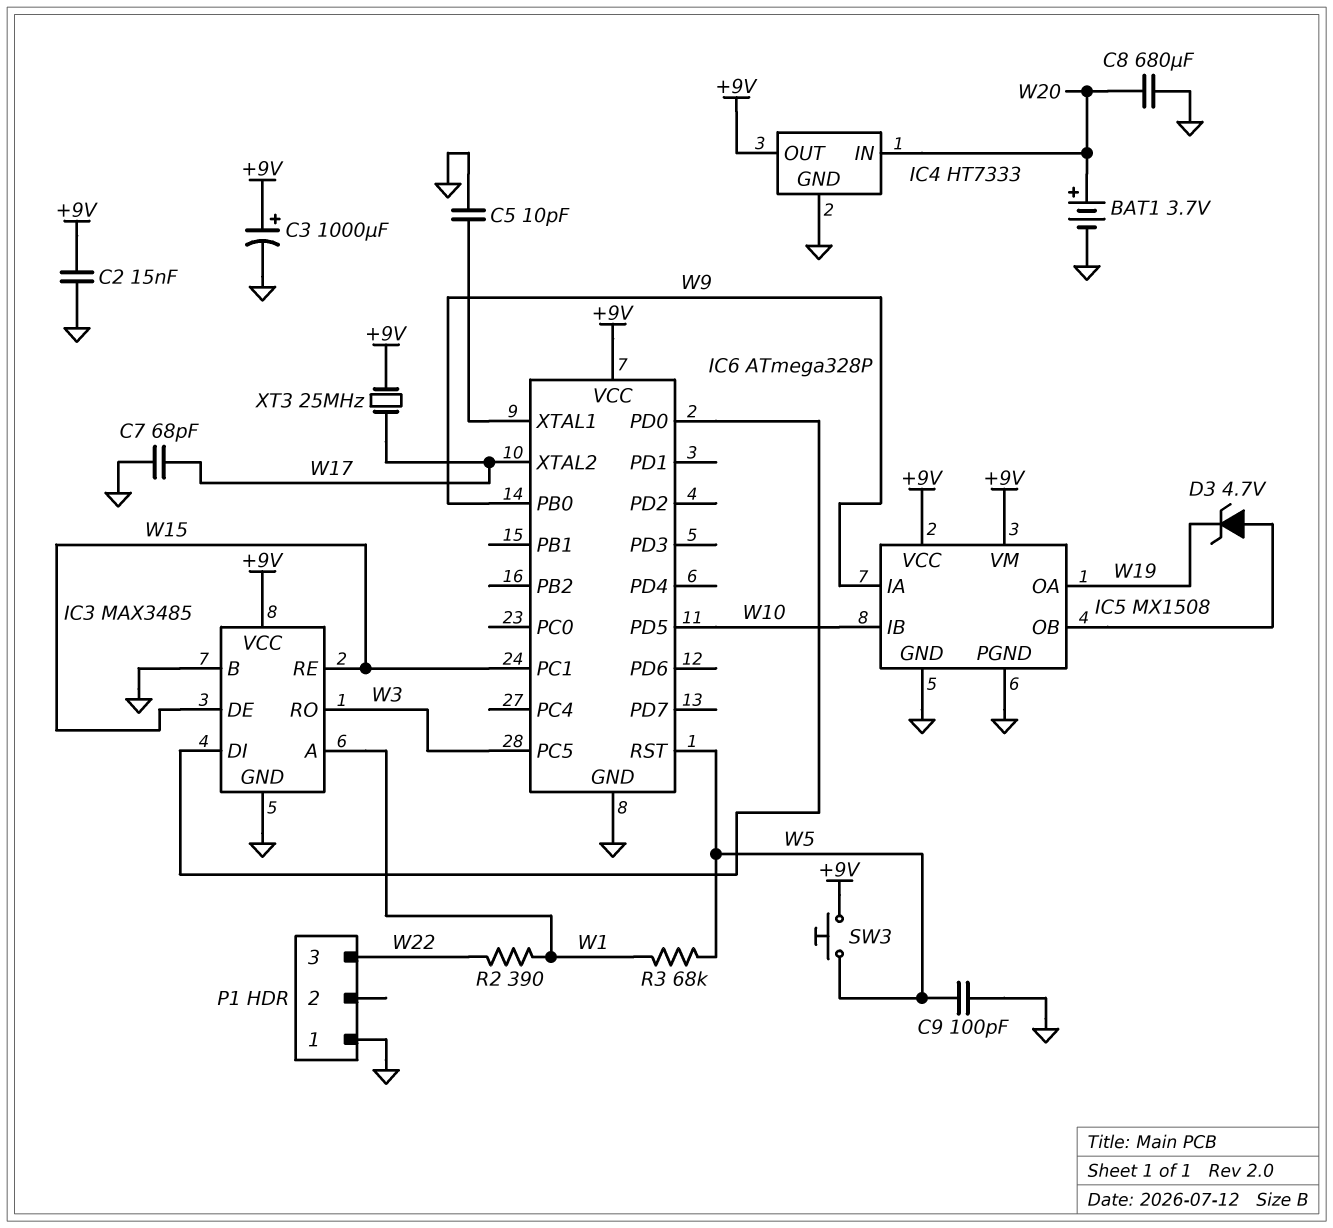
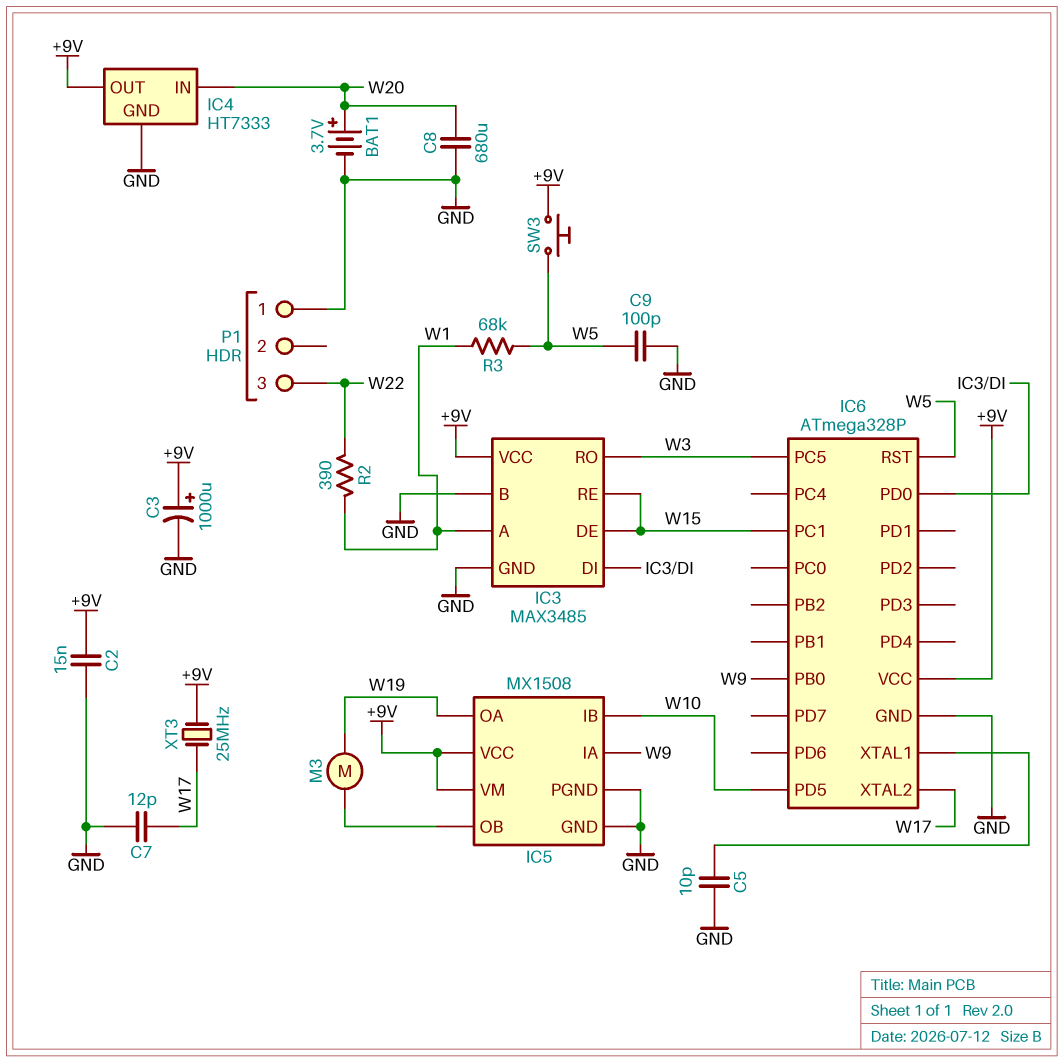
C7: 68pF (GND, W17) -> 12pF (GND, W17)
D3: zener 4.7V (A IC5/OB, K W19) -> none
M3: none -> motor (IC5/OB, W19)

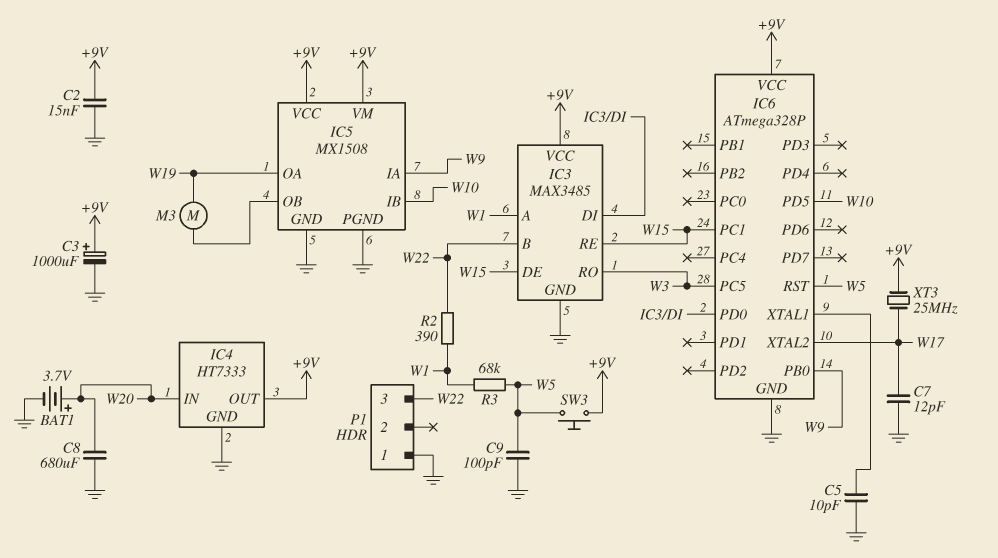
IC3 pin B: GND -> W22

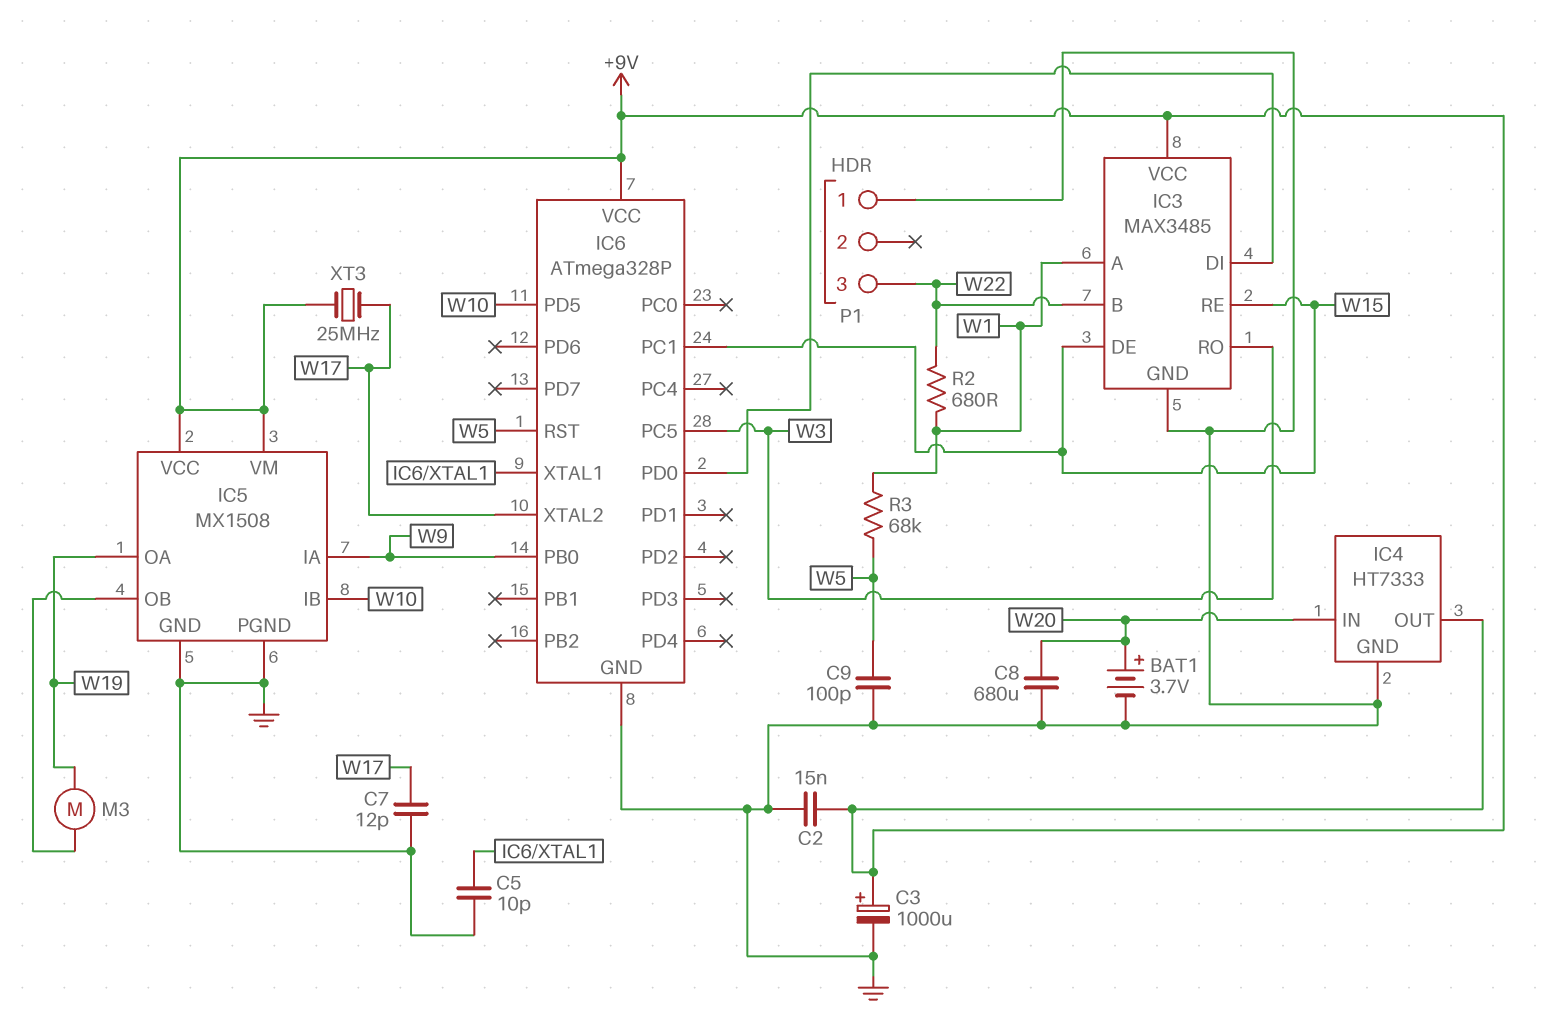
R2: 390 (W1, W22) -> 680 (W1, W22)
SW3: button (+9V, W5) -> none

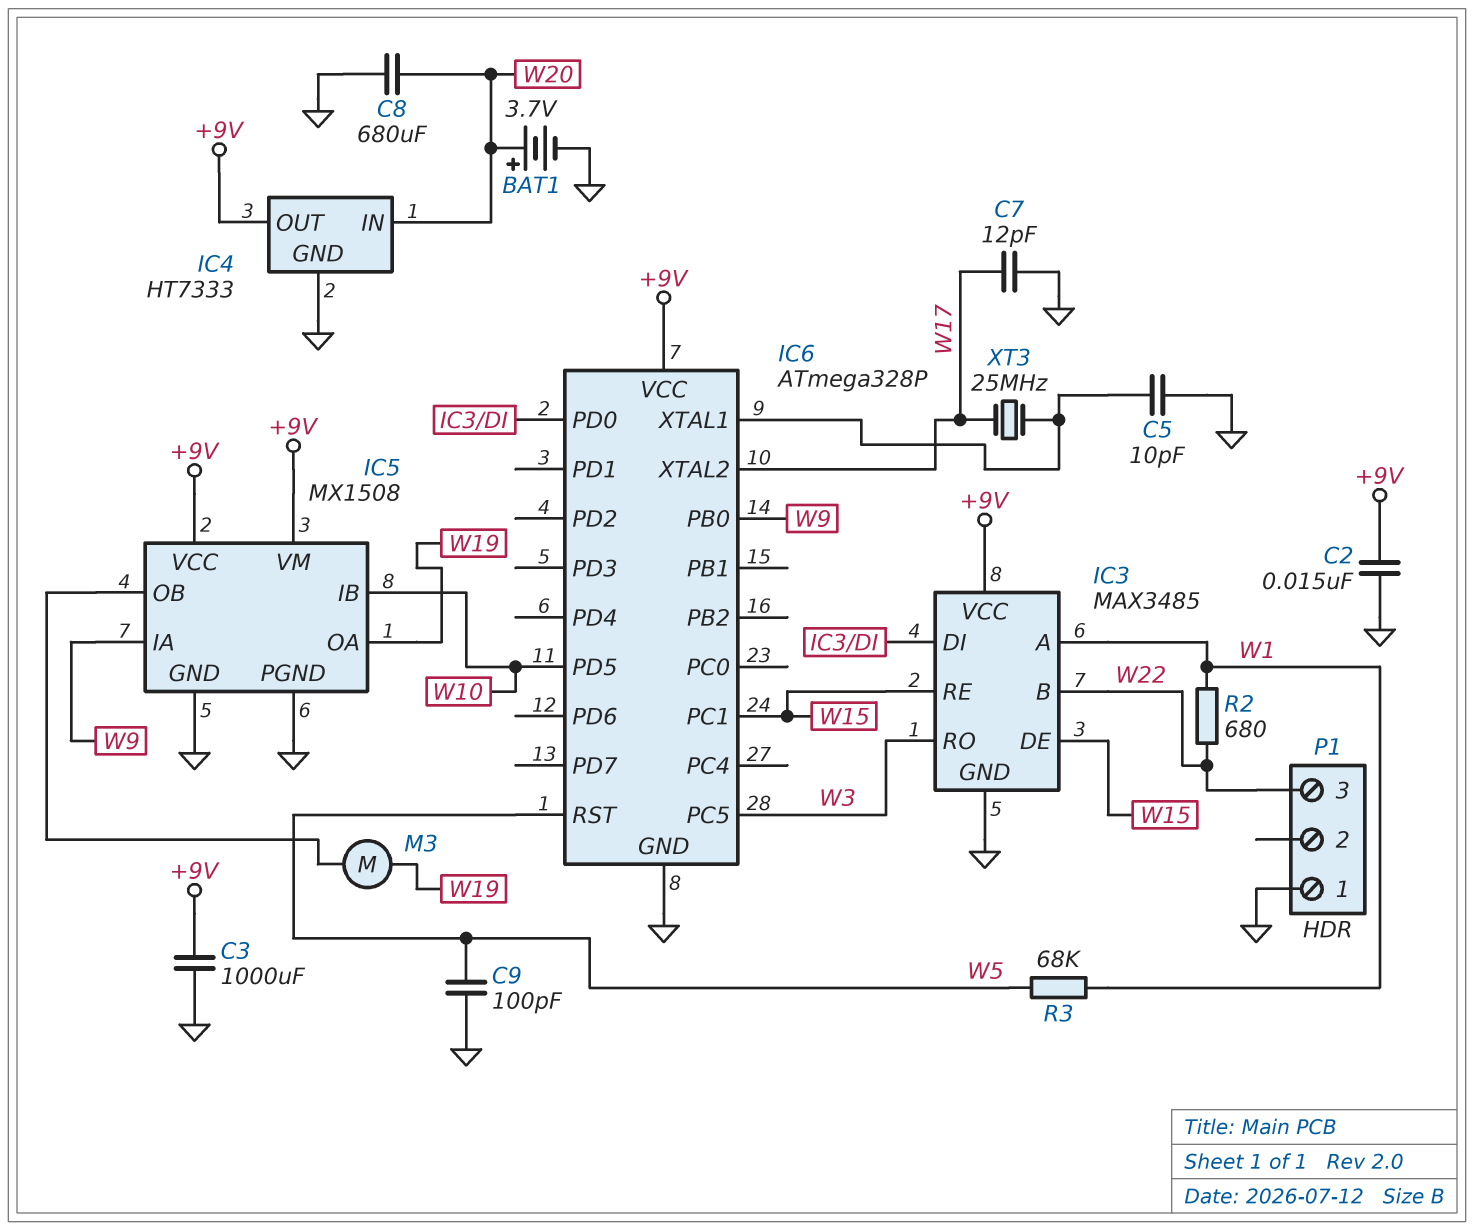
C3: 1000uF (plus +9V, minus GND) -> 1000uF (+9V, GND)
XT3: 25MHz (+9V, W17) -> 25MHz (IC6/XTAL1, W17)

